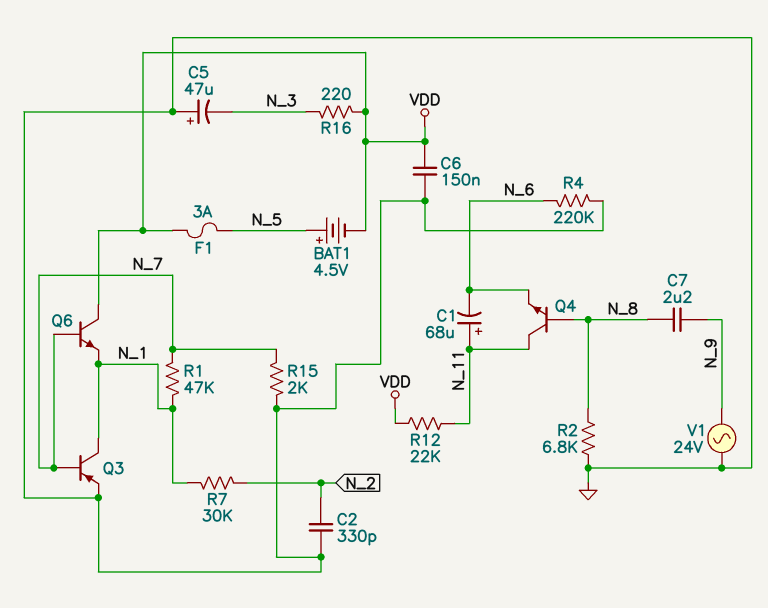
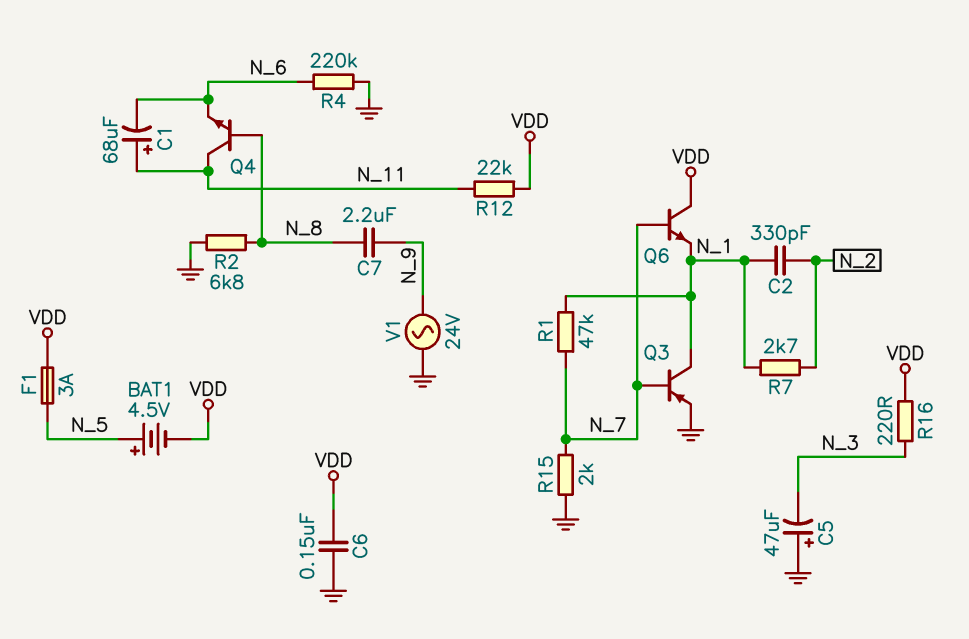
C2: 330pF (GND, N_2) -> 330pF (N_1, N_2)
R7: 30k (N_1, N_2) -> 2.7k (N_1, N_2)

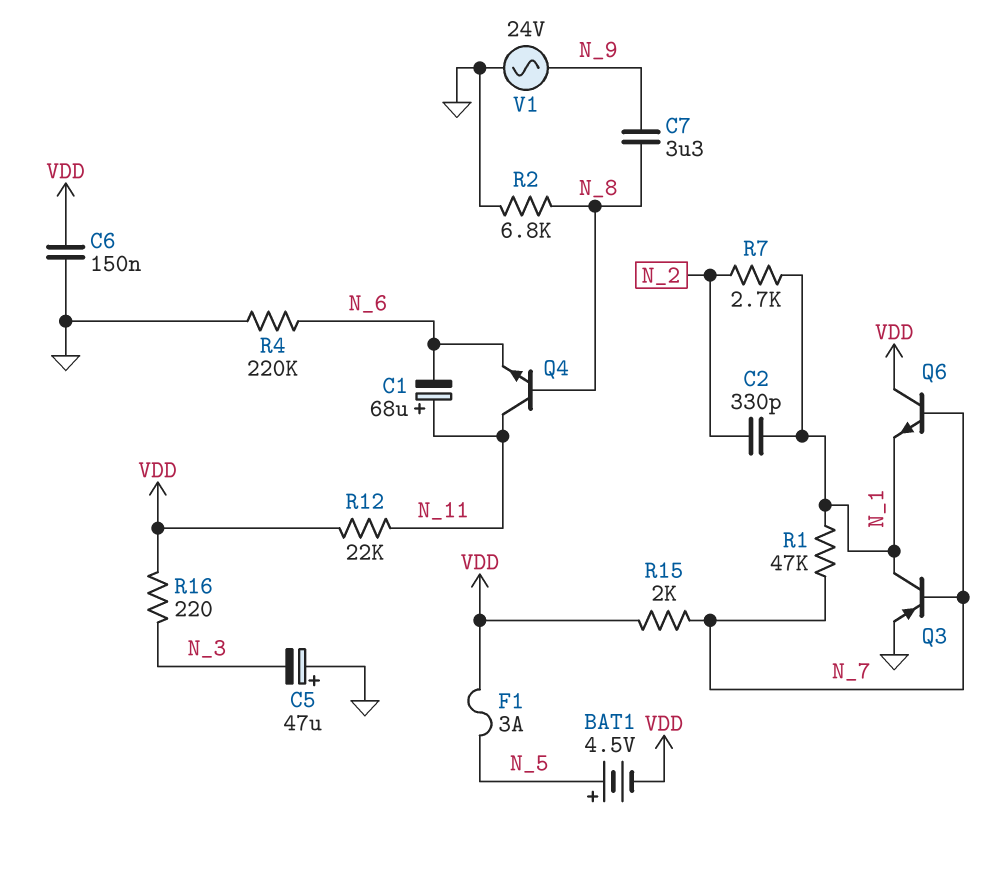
C7: 2.2uF (N_8, N_9) -> 3.3uF (N_8, N_9)
R15: 2k (GND, N_7) -> 2k (N_7, VDD)

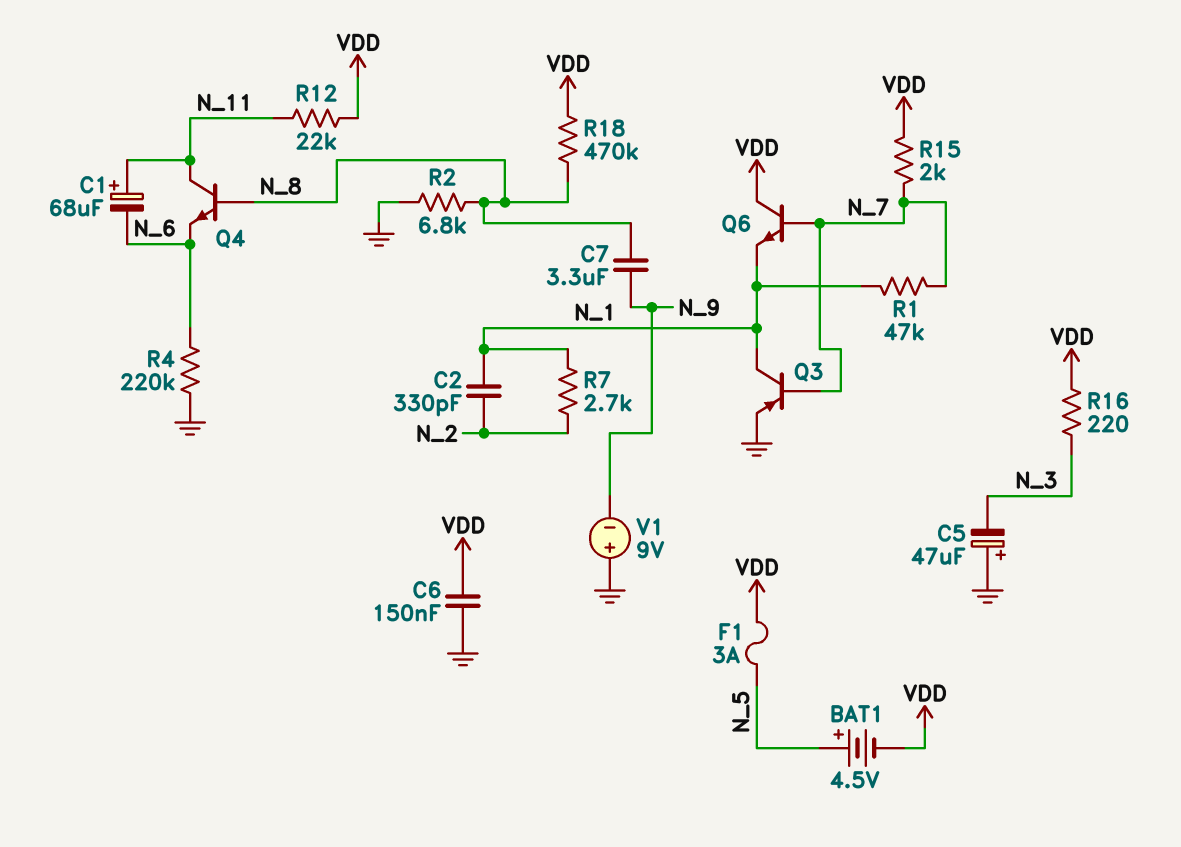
R18: none -> 470k (N_8, VDD)
V1: AC 24V (GND, N_9) -> 9V (plus GND, minus N_9)

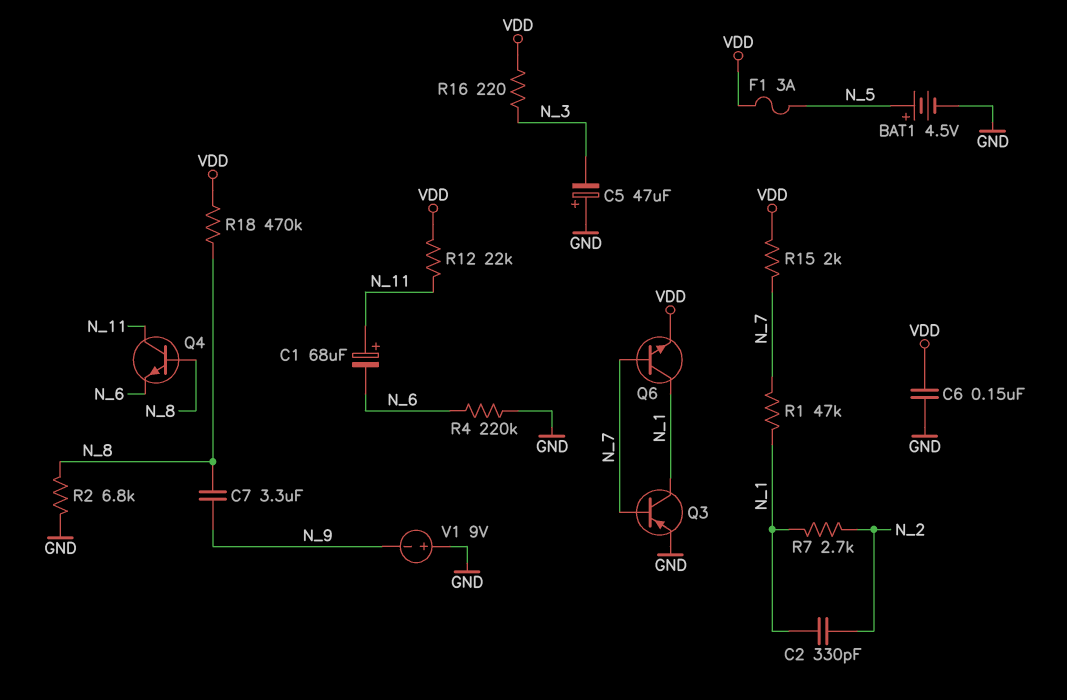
BAT1: 4.5V (plus N_5, minus VDD) -> 4.5V (plus N_5, minus GND)
Q6: NPN (B N_7, C VDD, E N_1) -> NPN (B N_7, C N_1, E VDD)

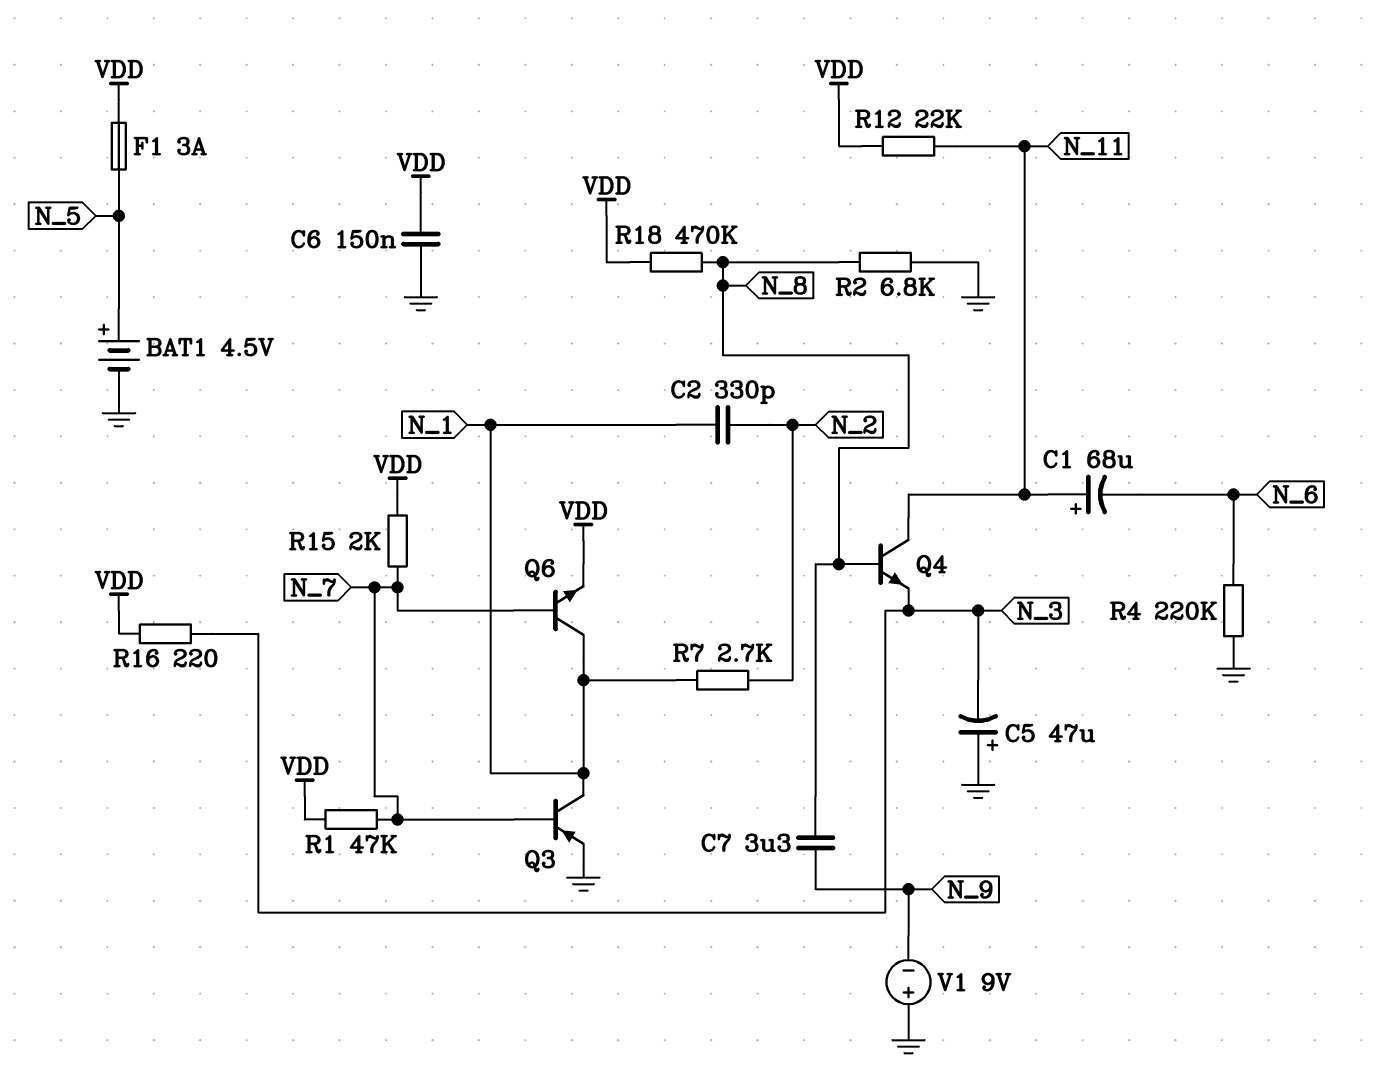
Q4: NPN (B N_8, C N_11, E N_6) -> NPN (B N_8, C N_11, E N_3)
R1: 47k (N_1, N_7) -> 47k (N_7, VDD)

